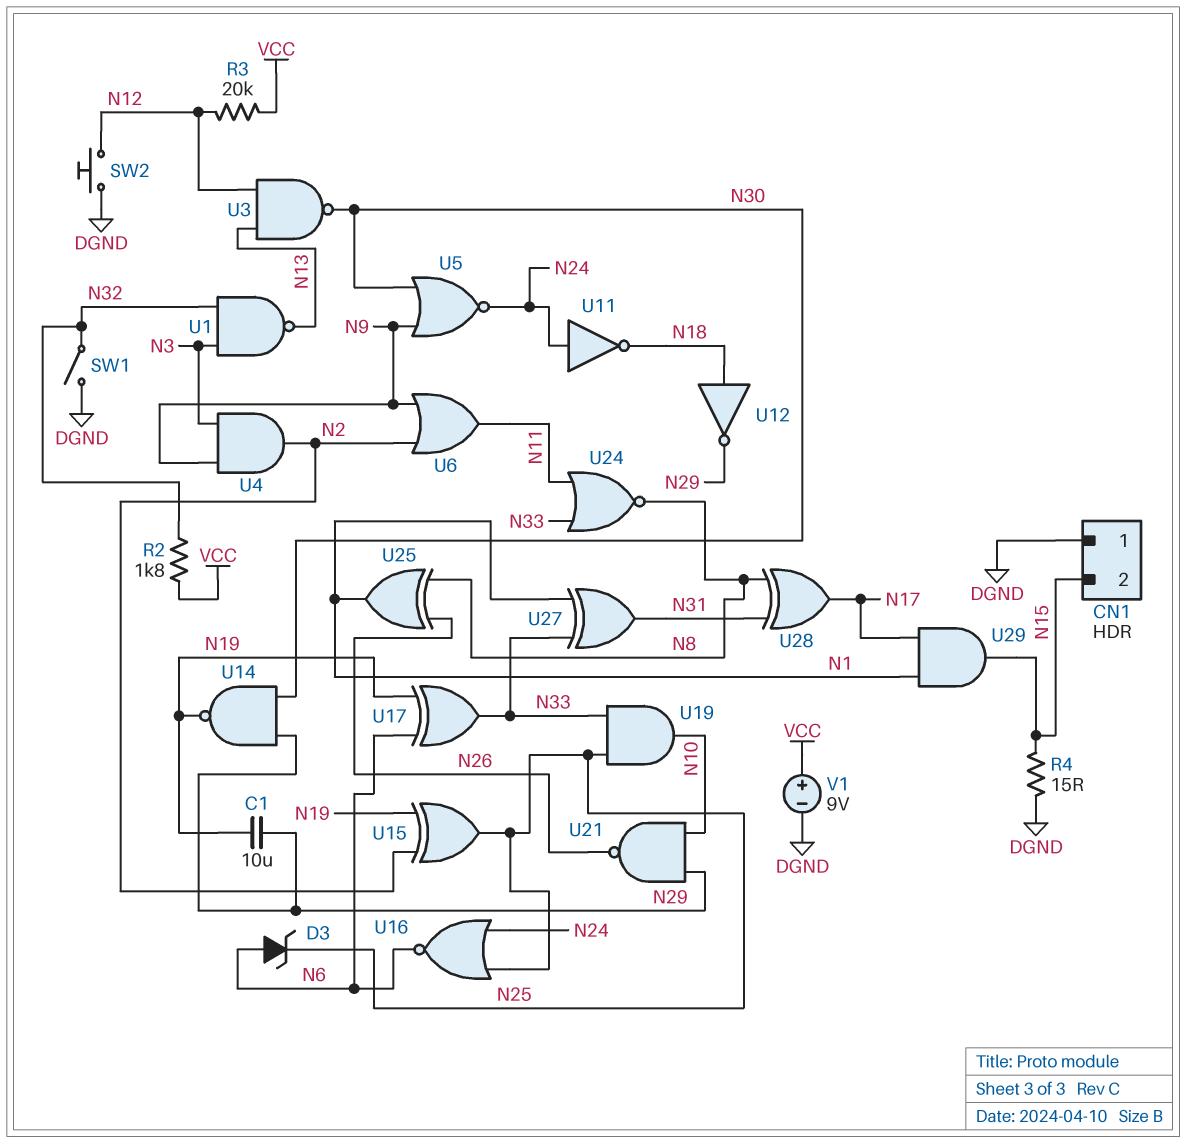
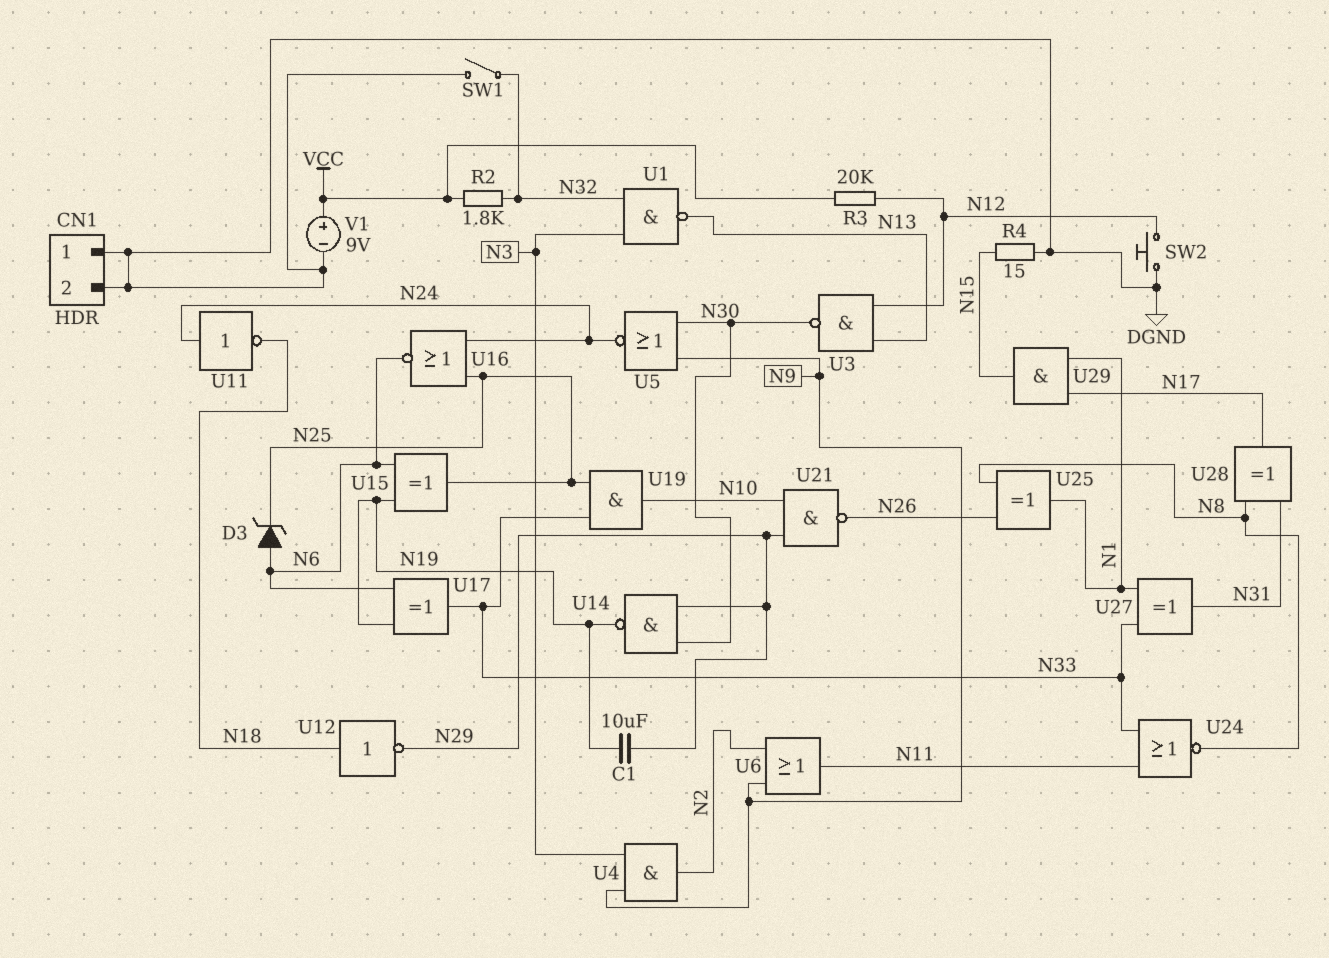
CN1 pin 2: N15 -> DGND
U15: XOR (in N2, in N19, out N25) -> XOR (in N6, in N19, out N25)

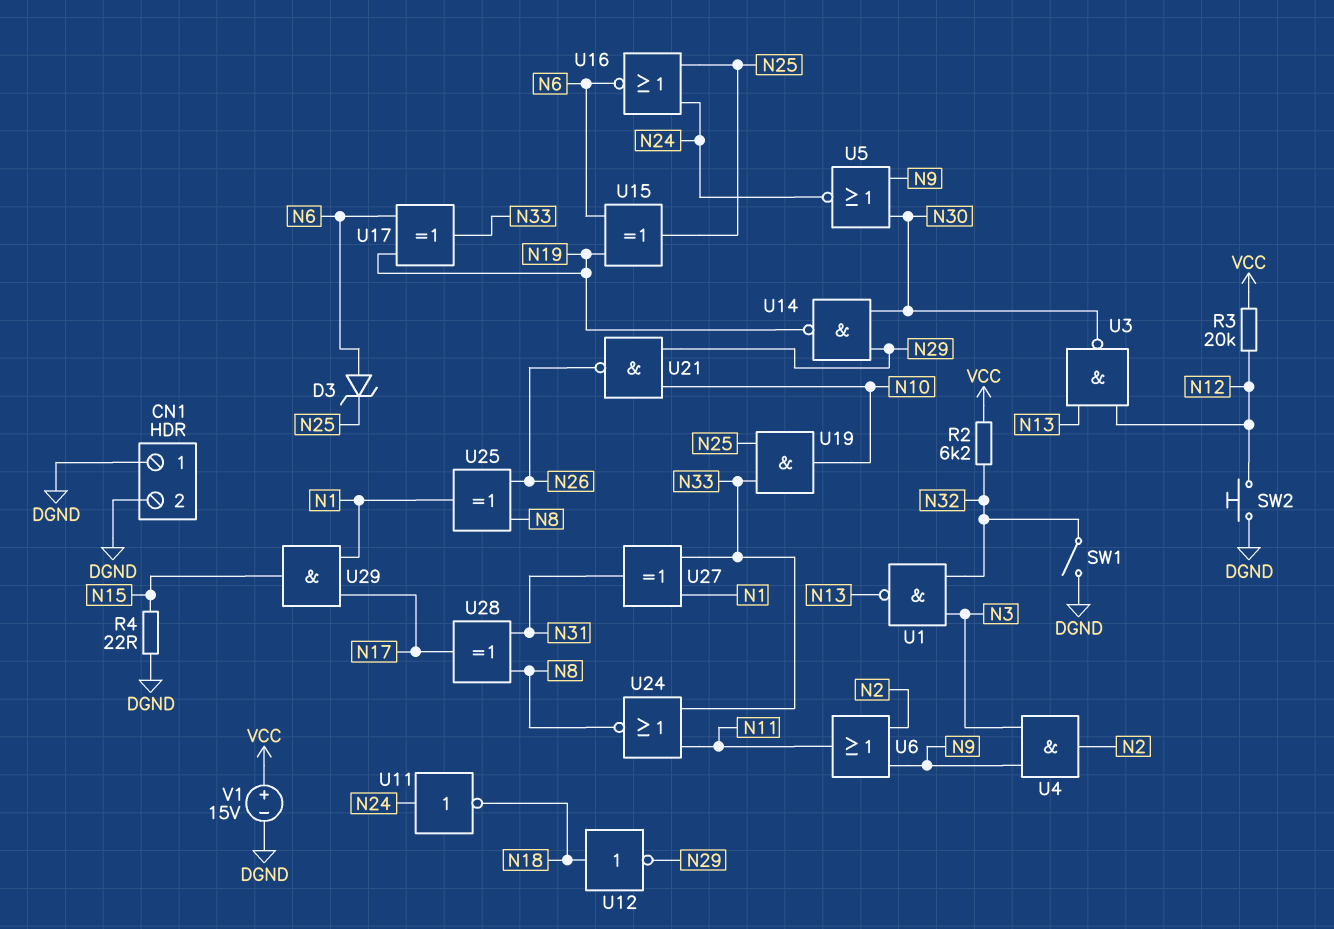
C1: 10uF (N19, N29) -> none
R2: 1.8k (N32, VCC) -> 6.2k (N32, VCC)
R4: 15 (DGND, N15) -> 22 (DGND, N15)
V1: 9V (plus VCC, minus DGND) -> 15V (plus VCC, minus DGND)

